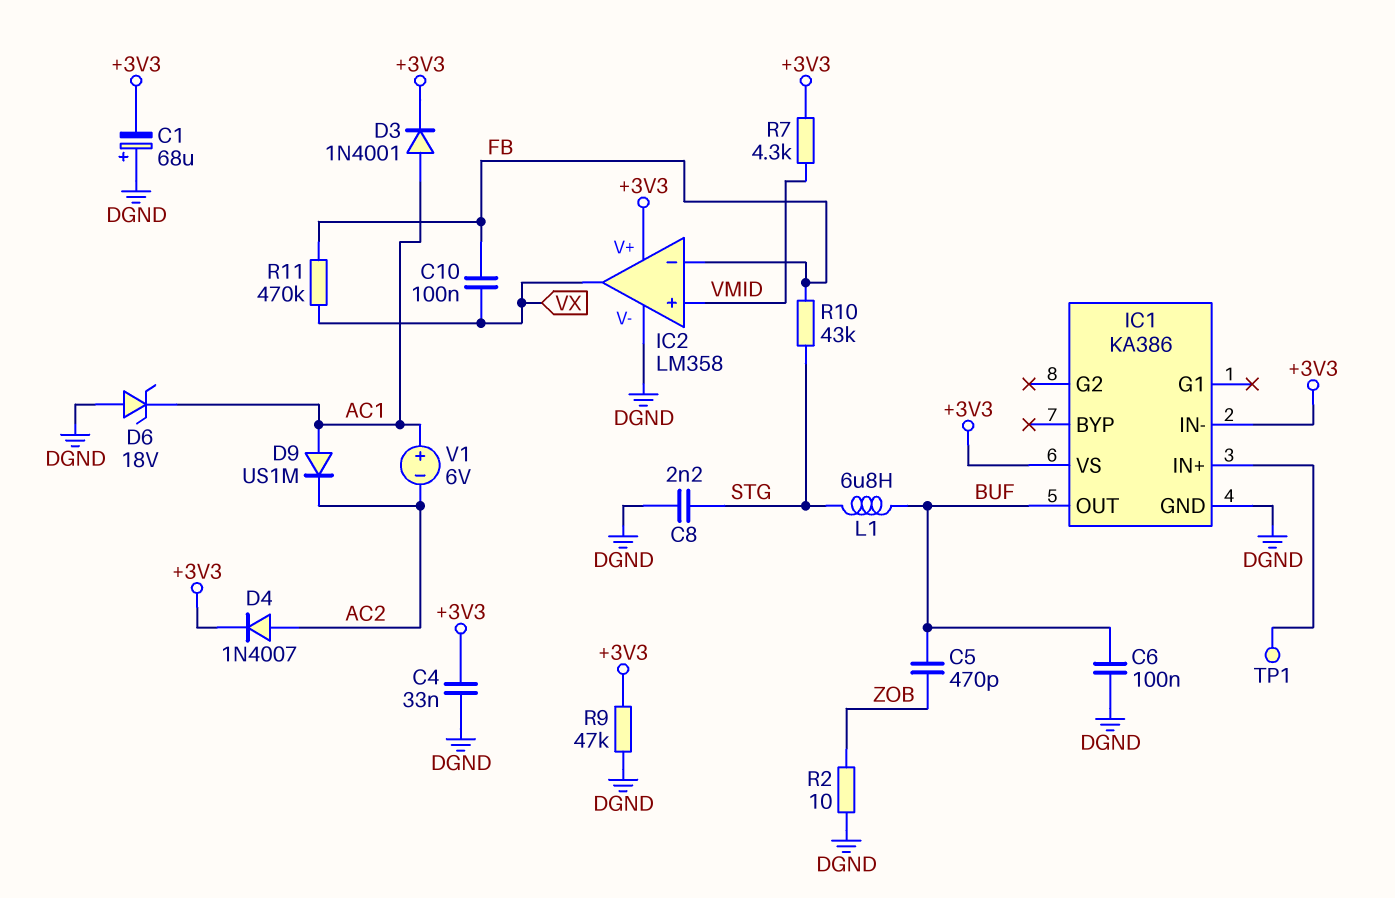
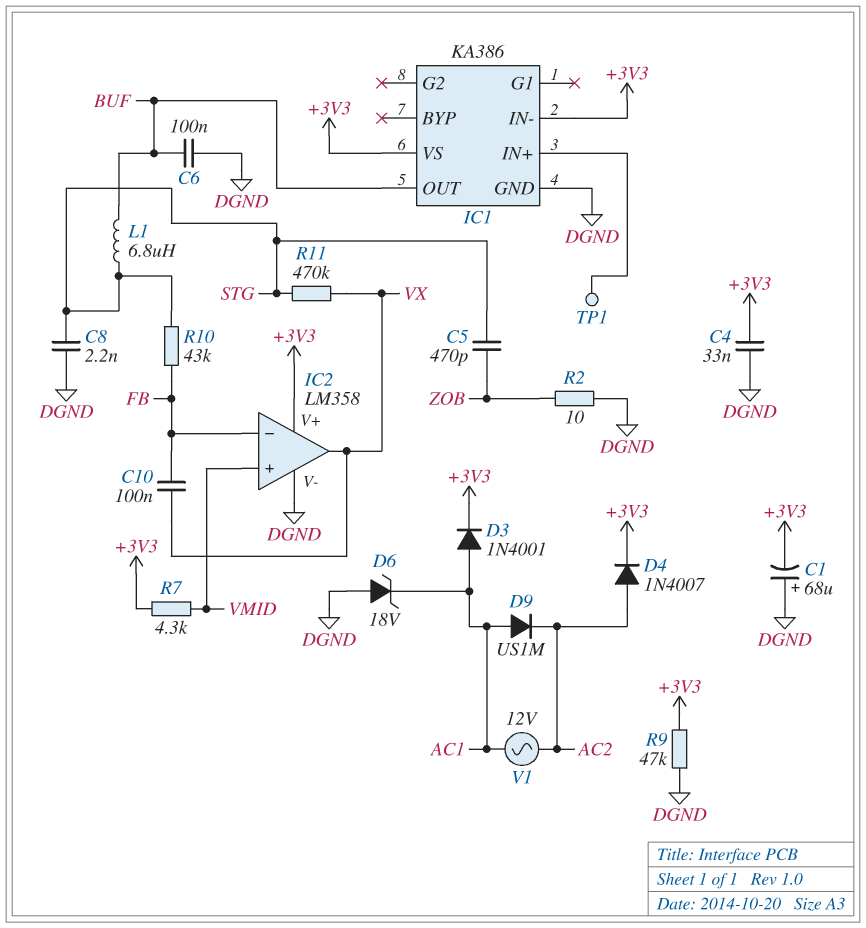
C5: 470pF (BUF, ZOB) -> 470pF (STG, ZOB)
R11: 470k (FB, VX) -> 470k (STG, VX)
V1: 6V (plus AC1, minus AC2) -> AC 12V (AC1, AC2)

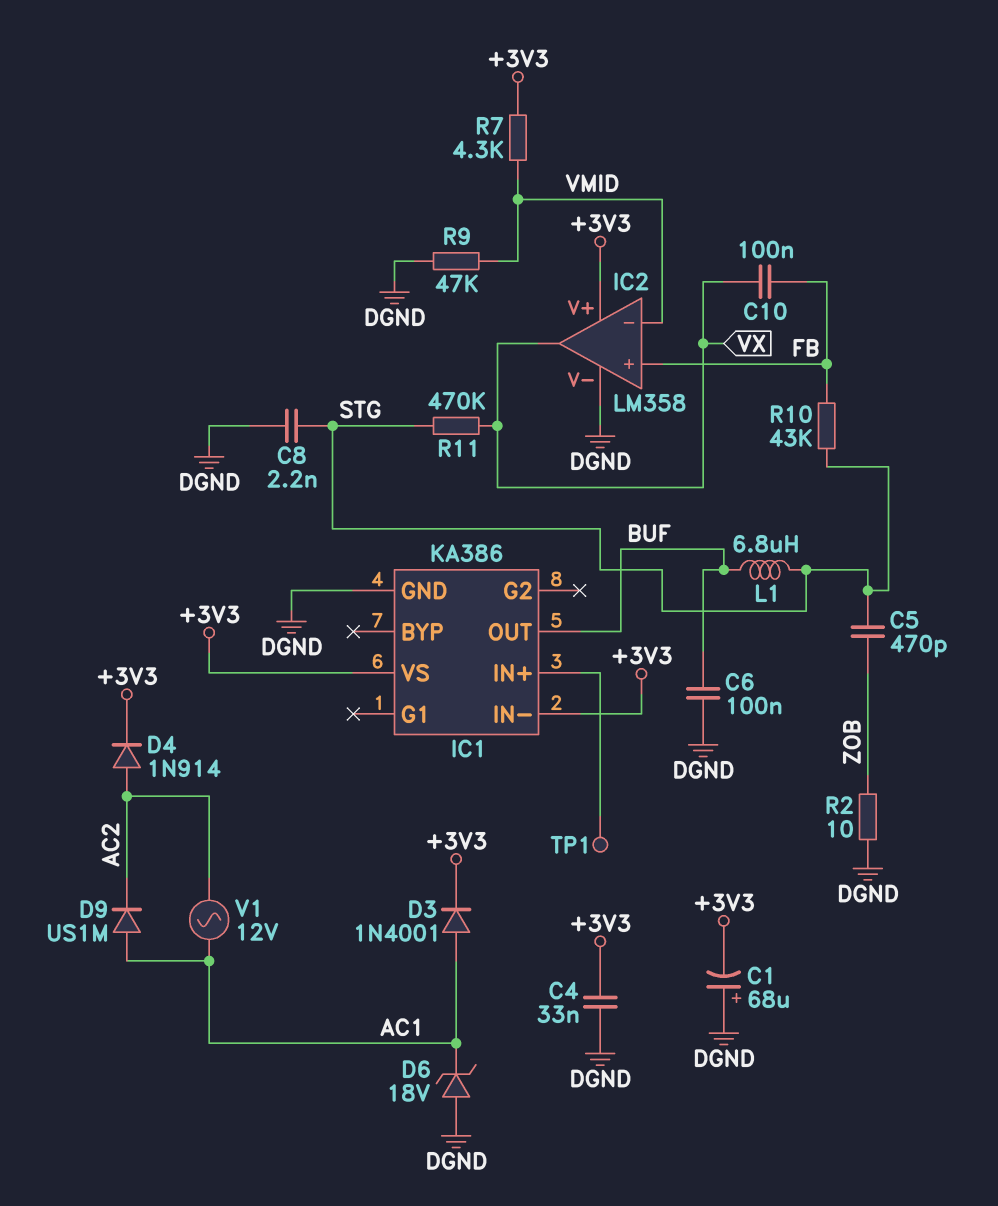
D4: diode 1N4007 (A AC2, K +3V3) -> diode 1N914 (A AC2, K +3V3)
IC2 pin in+: VMID -> FB
IC2 pin in-: FB -> VMID
R9: 47k (+3V3, DGND) -> 47k (DGND, VMID)

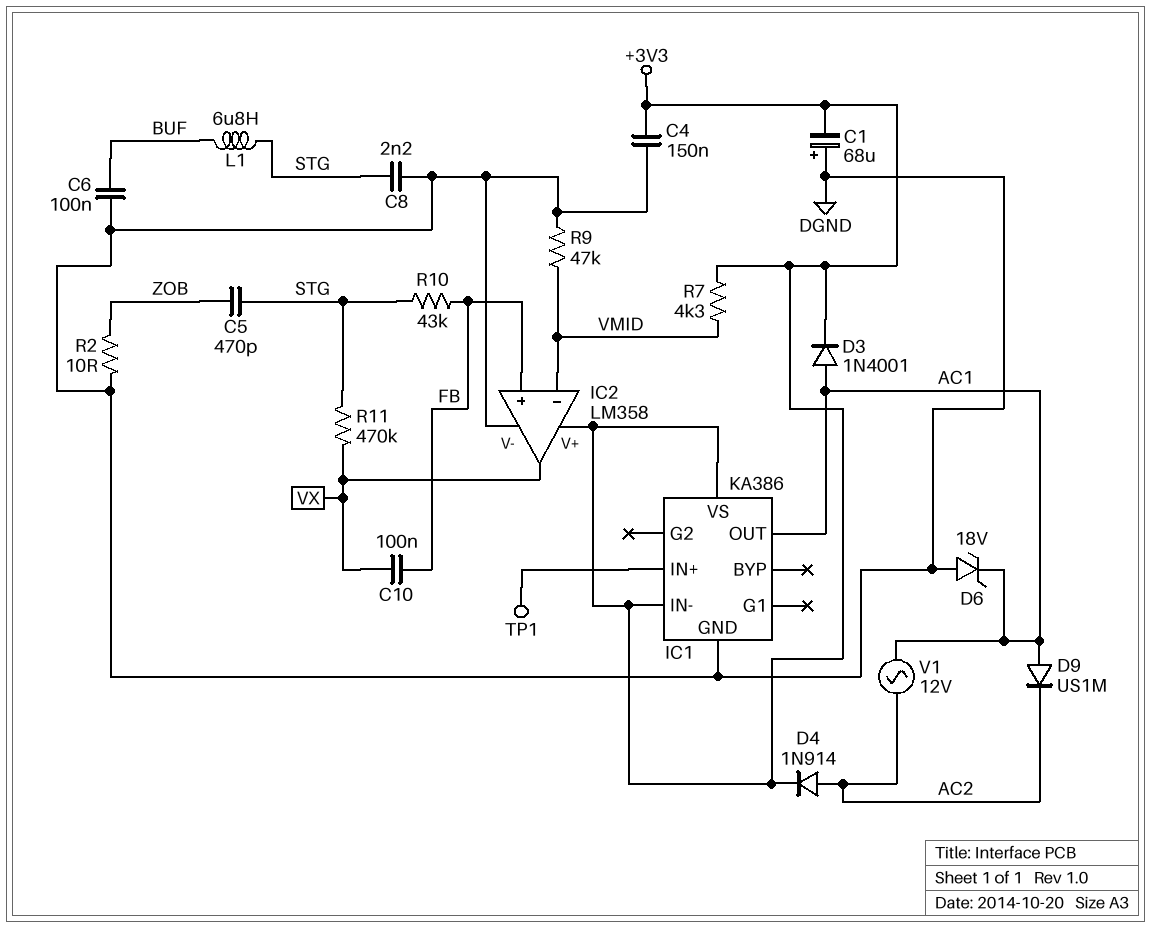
C4: 33nF (+3V3, DGND) -> 150nF (+3V3, DGND)
IC1 pin OUT: BUF -> AC1

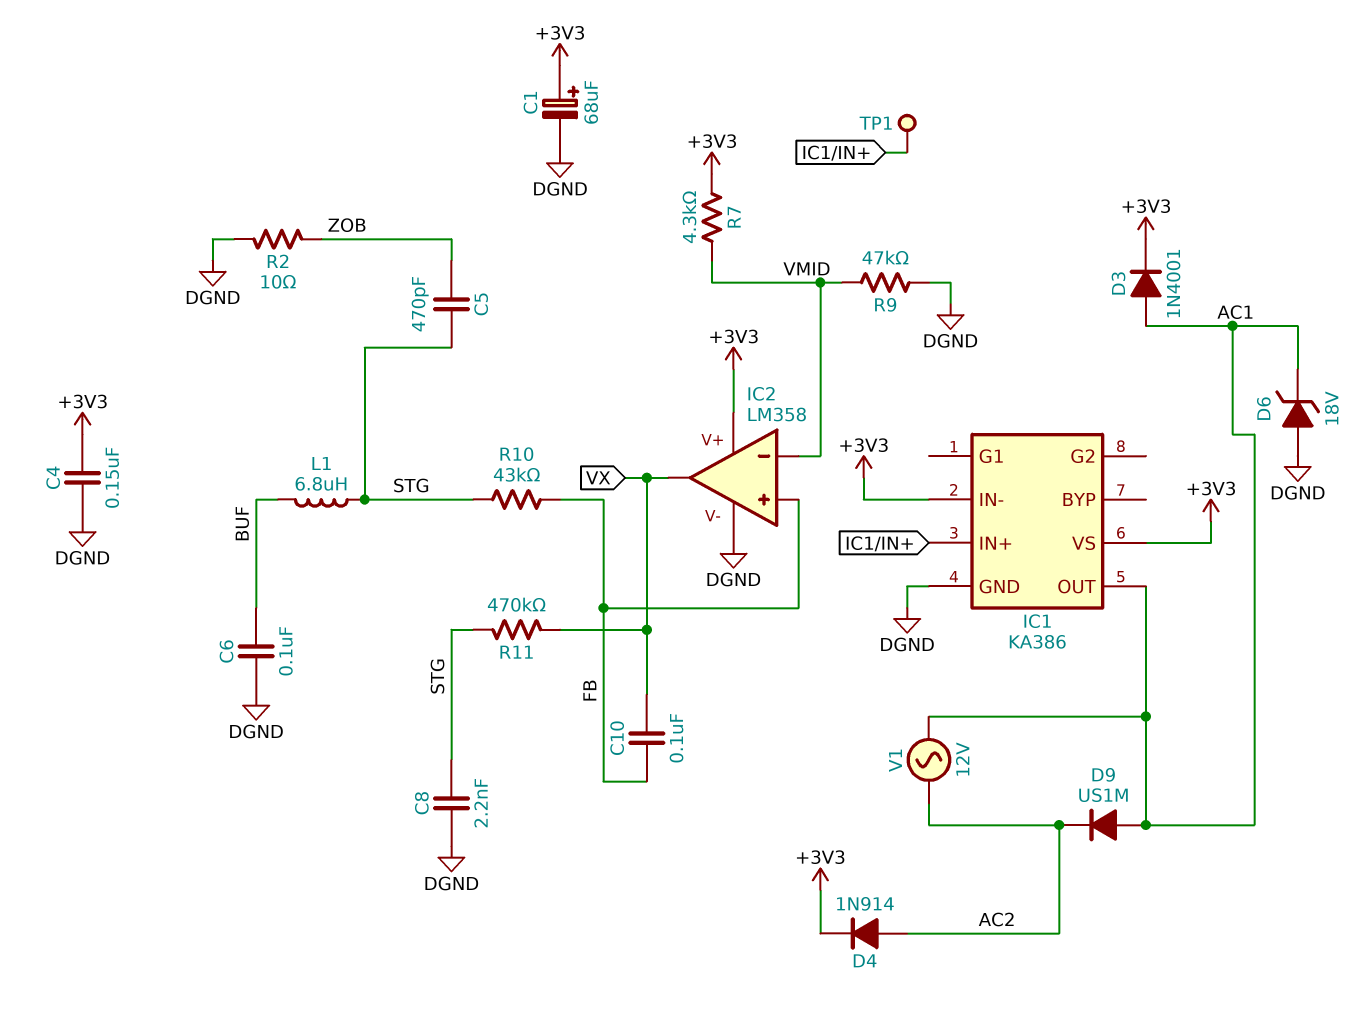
C1: 68uF (plus DGND, minus +3V3) -> 68uF (plus +3V3, minus DGND)

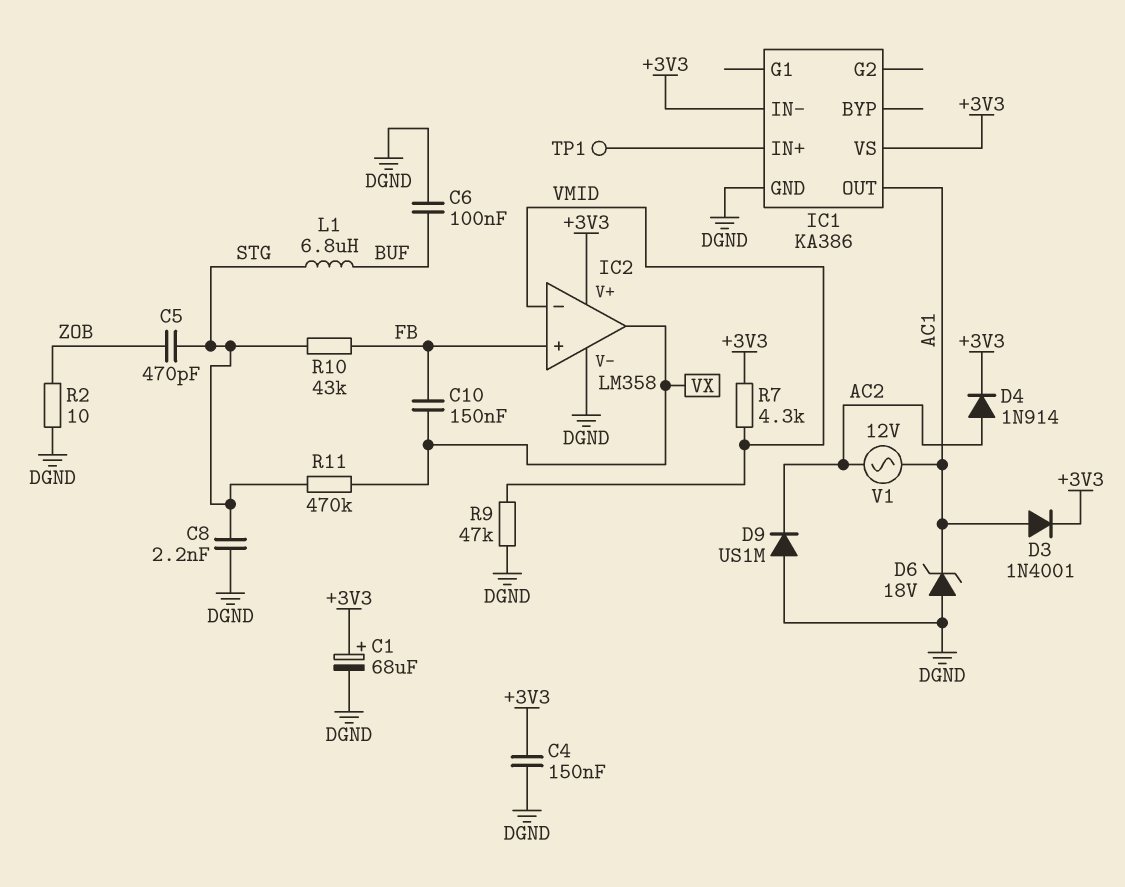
C10: 100nF (FB, VX) -> 150nF (FB, VX)
D9: diode US1M (A AC1, K AC2) -> diode US1M (A DGND, K AC2)

